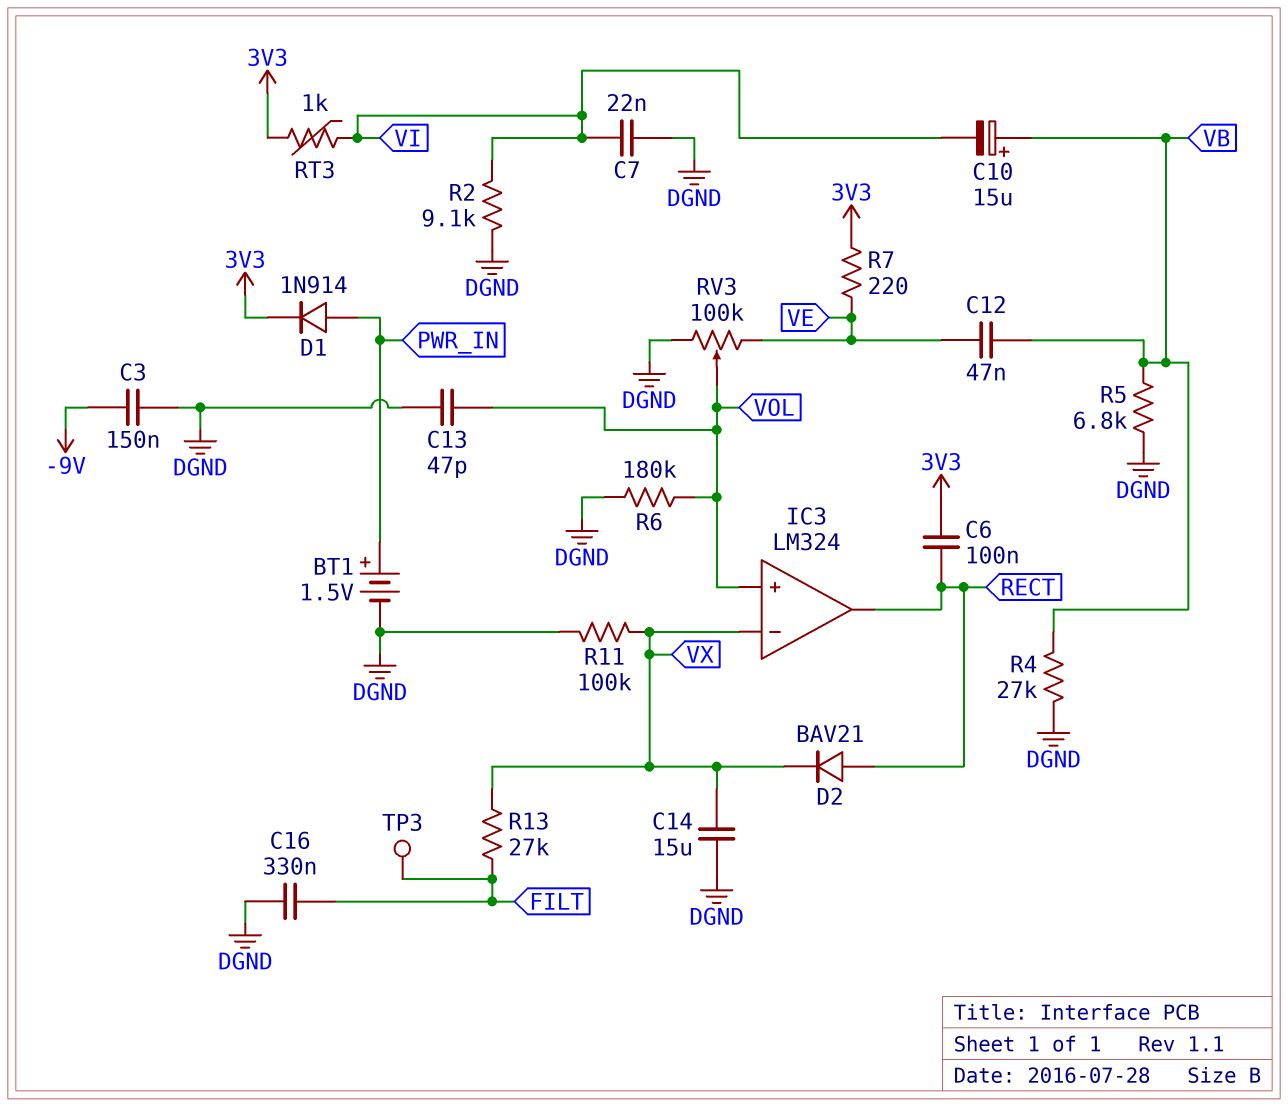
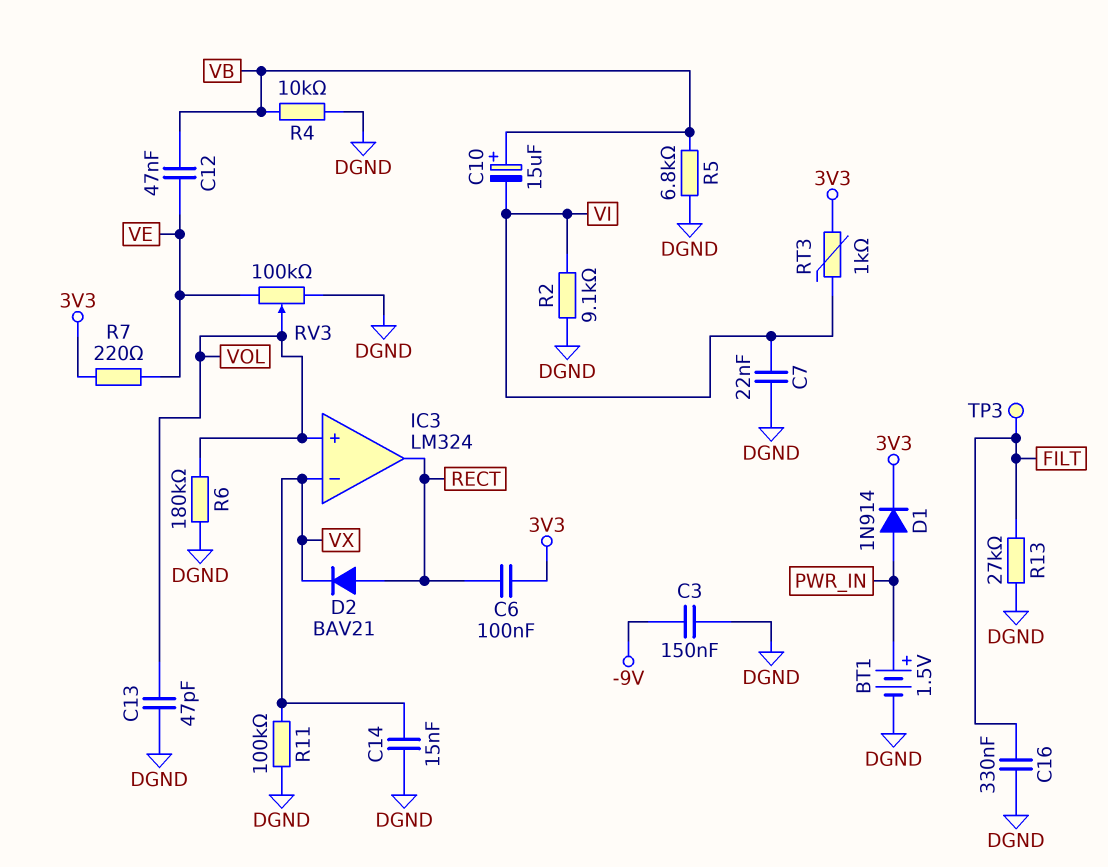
C14: 15uF (DGND, VX) -> 15nF (DGND, VX)
R4: 27k (DGND, VB) -> 10k (DGND, VB)
R13: 27k (FILT, VX) -> 27k (DGND, FILT)

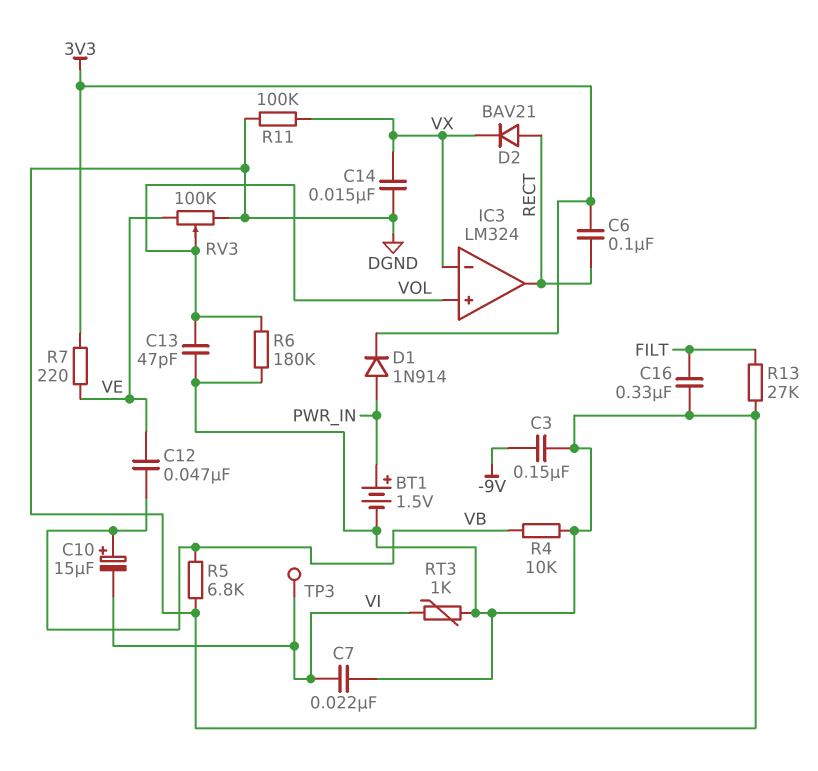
R2: 9.1k (DGND, VI) -> none
RT3: 1k (3V3, VI) -> 1k (DGND, VI)
TP3: test point (FILT) -> test point (VI)

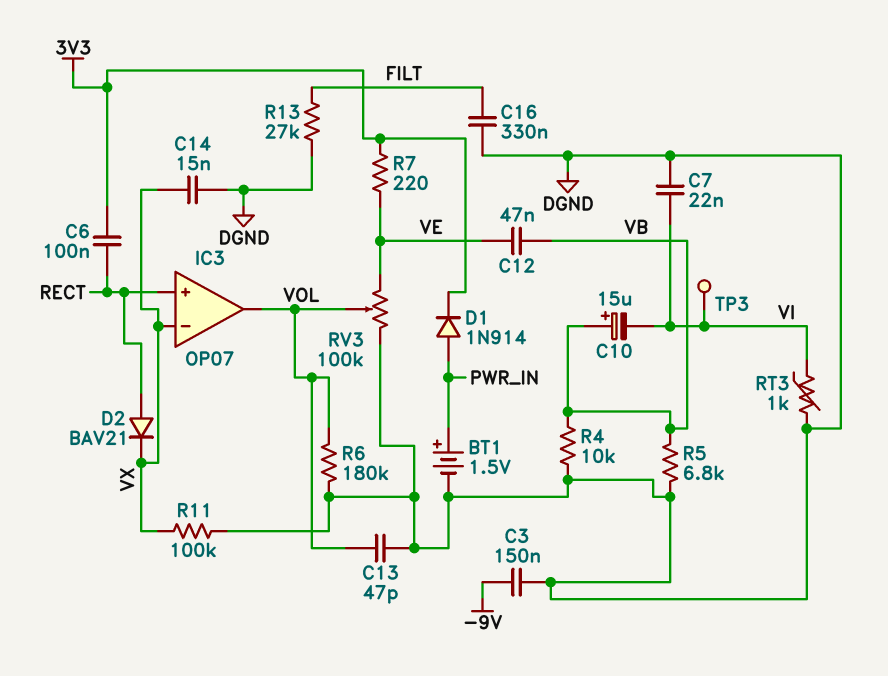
IC3: LM324 -> OP07
IC3 pin in+: VOL -> RECT
IC3 pin out: RECT -> VOL

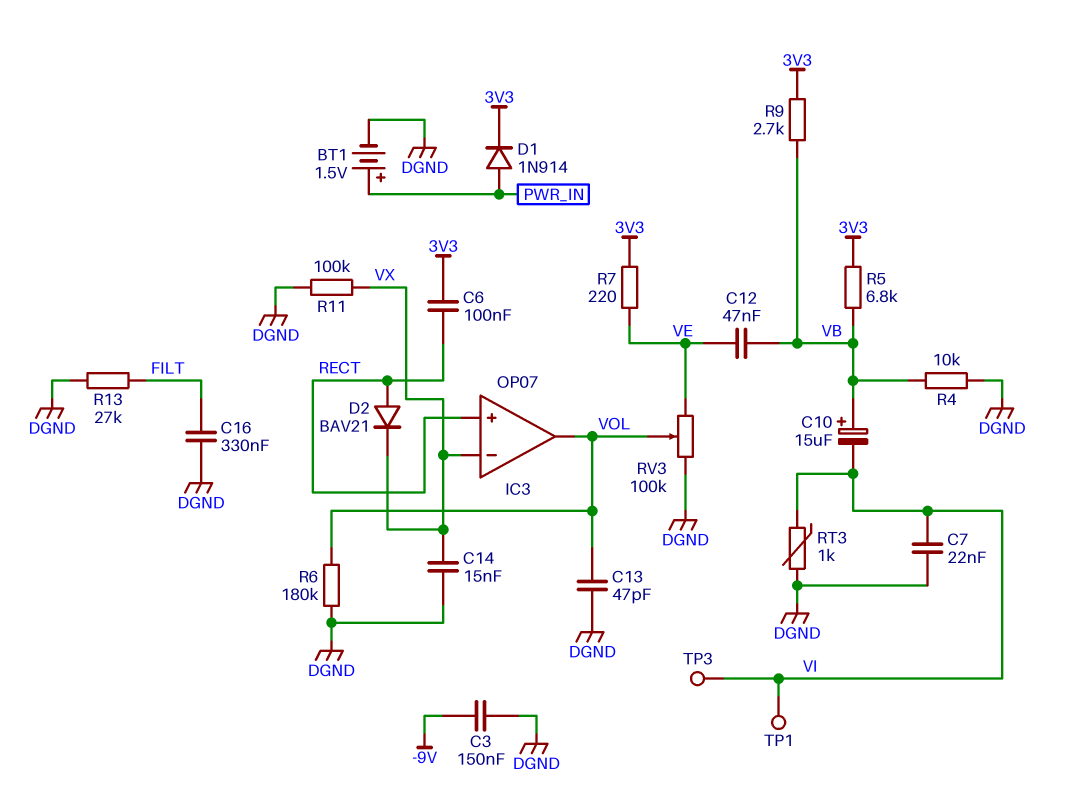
R5: 6.8k (DGND, VB) -> 6.8k (3V3, VB)
R9: none -> 2.7k (3V3, VB)
TP1: none -> test point (VI)

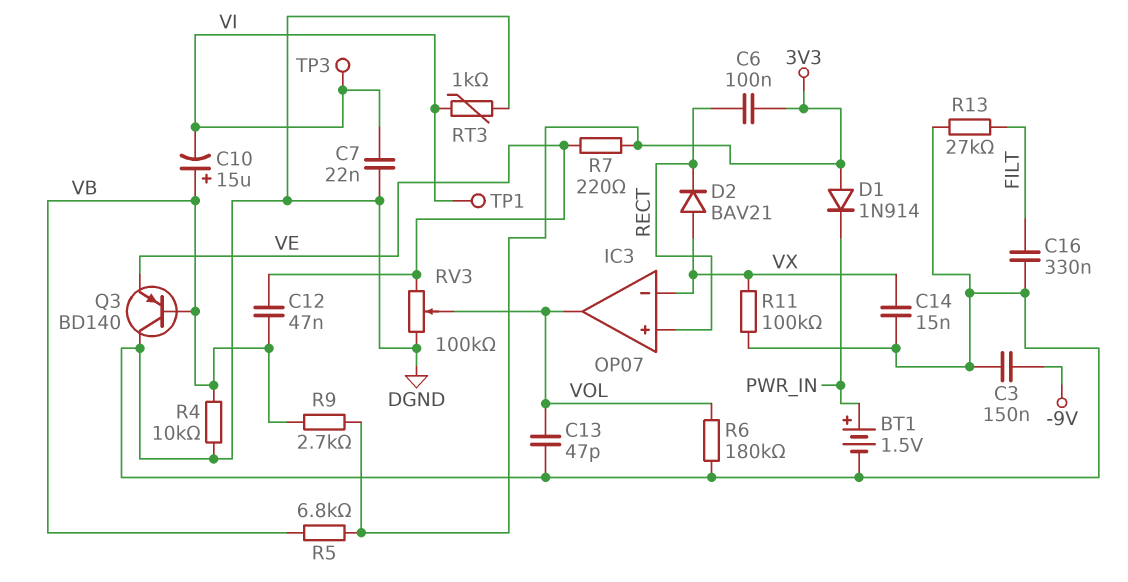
D1: diode 1N914 (A PWR_IN, K 3V3) -> diode 1N914 (A 3V3, K PWR_IN)
D2: diode BAV21 (A RECT, K VX) -> diode BAV21 (A VX, K RECT)
Q3: none -> PNP BD140 (B VB, C DGND, E VE)

